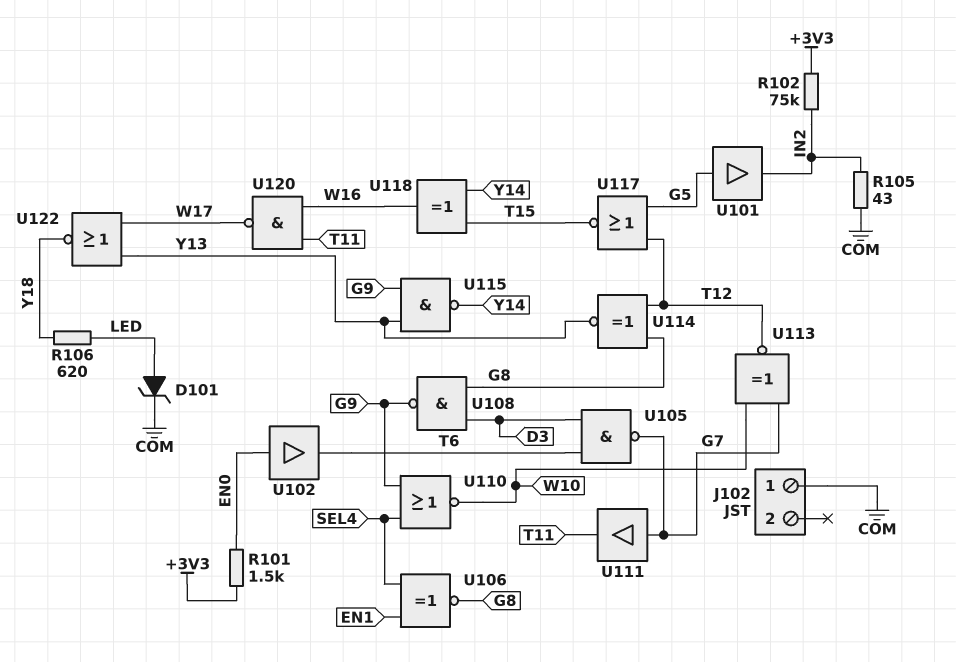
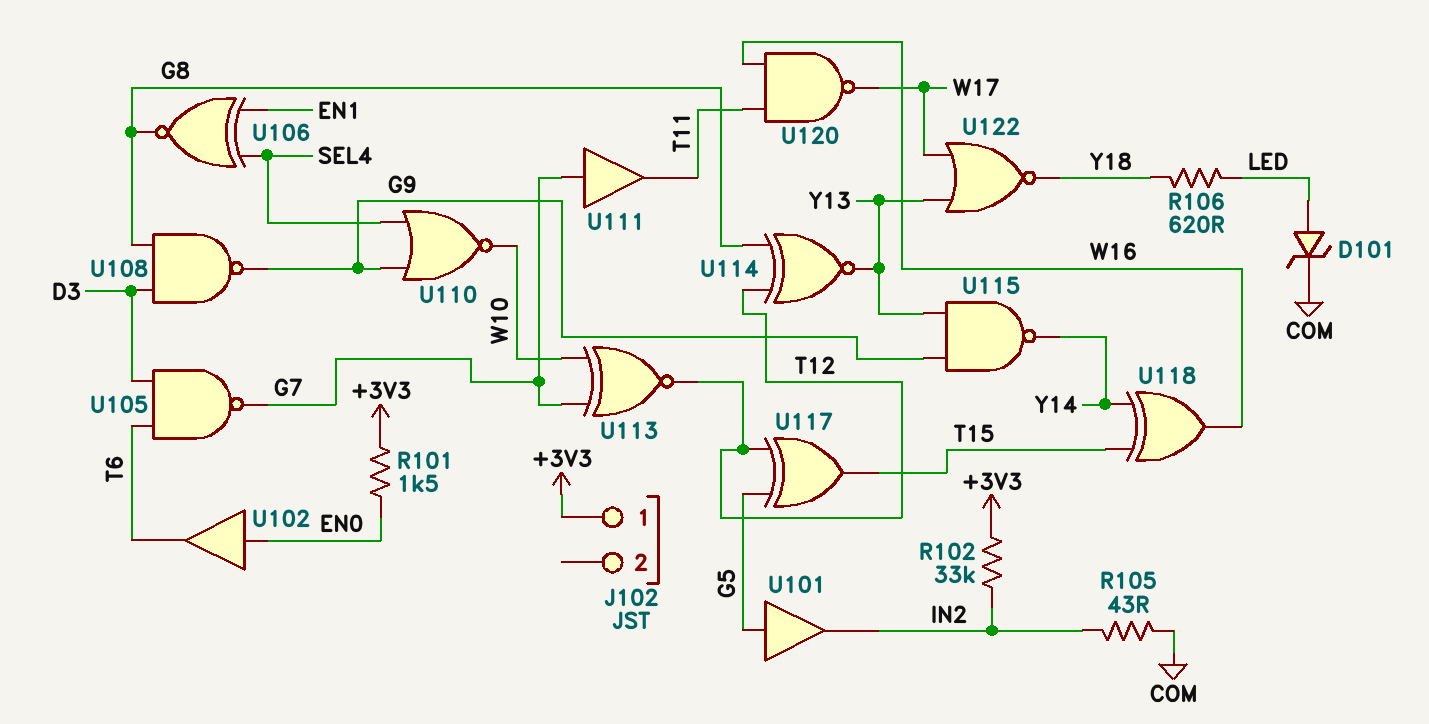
J102 pin 1: COM -> +3V3
R102: 75k (+3V3, IN2) -> 33k (+3V3, IN2)
U117: NOR (in G5, in T12, out T15) -> XOR (in G5, in T12, out T15)

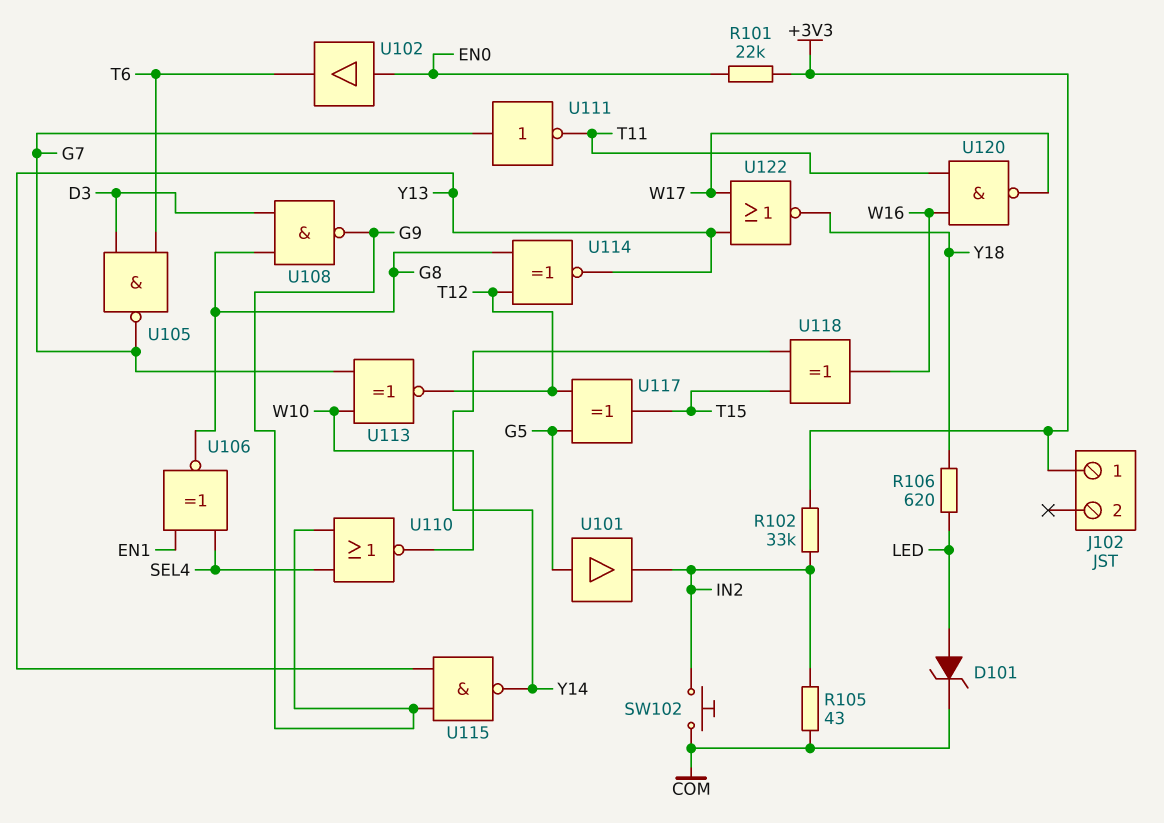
R101: 1.5k (+3V3, EN0) -> 22k (+3V3, EN0)
SW102: none -> button (COM, IN2)
U111: buffer (in G7, out T11) -> NOT (in G7, out T11)

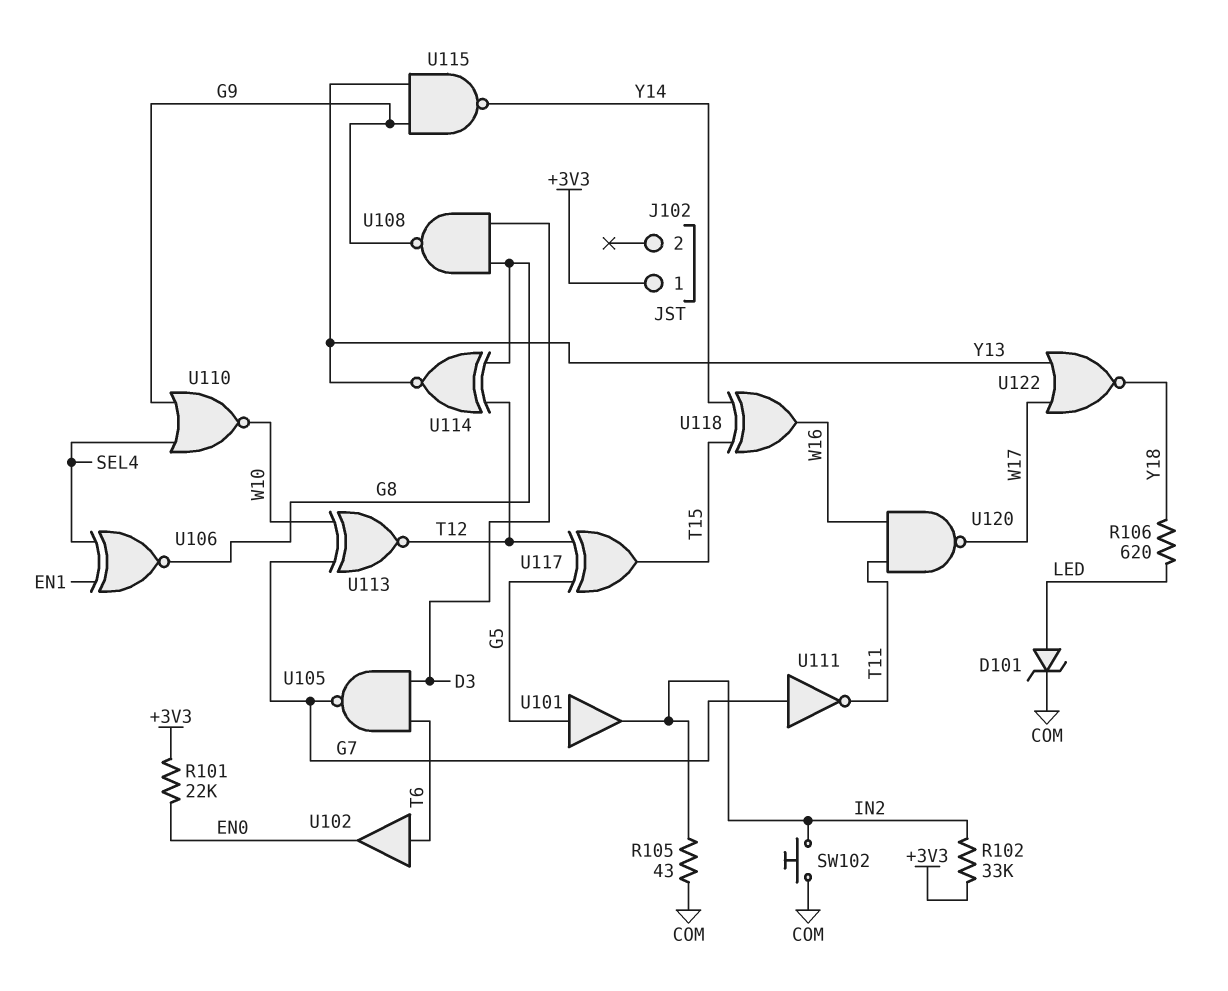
U102: buffer (in EN0, out T6) -> buffer (in T6, out EN0)

